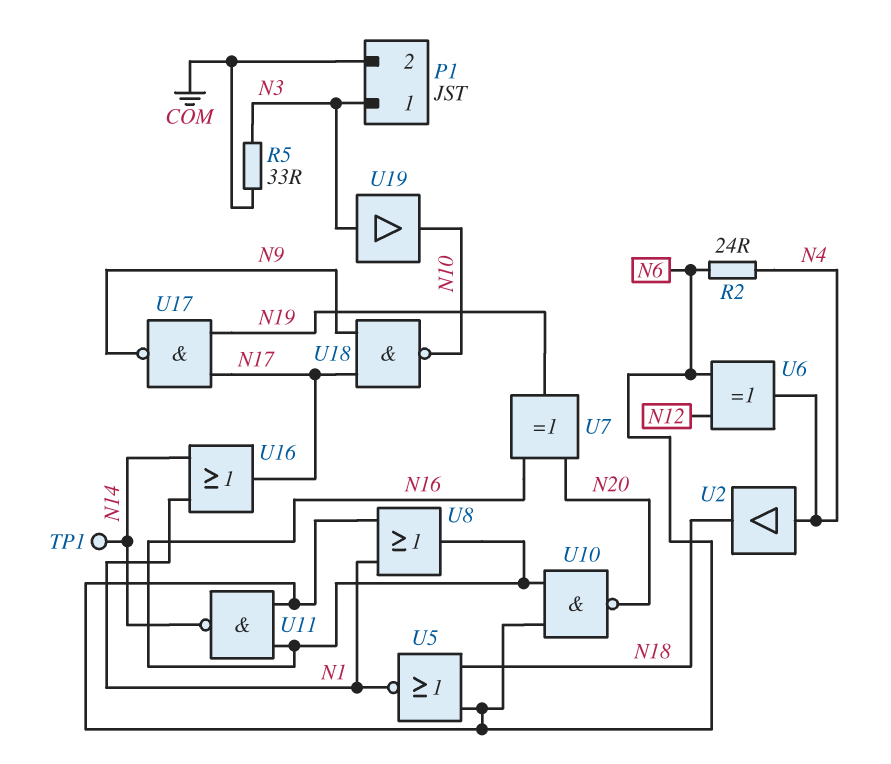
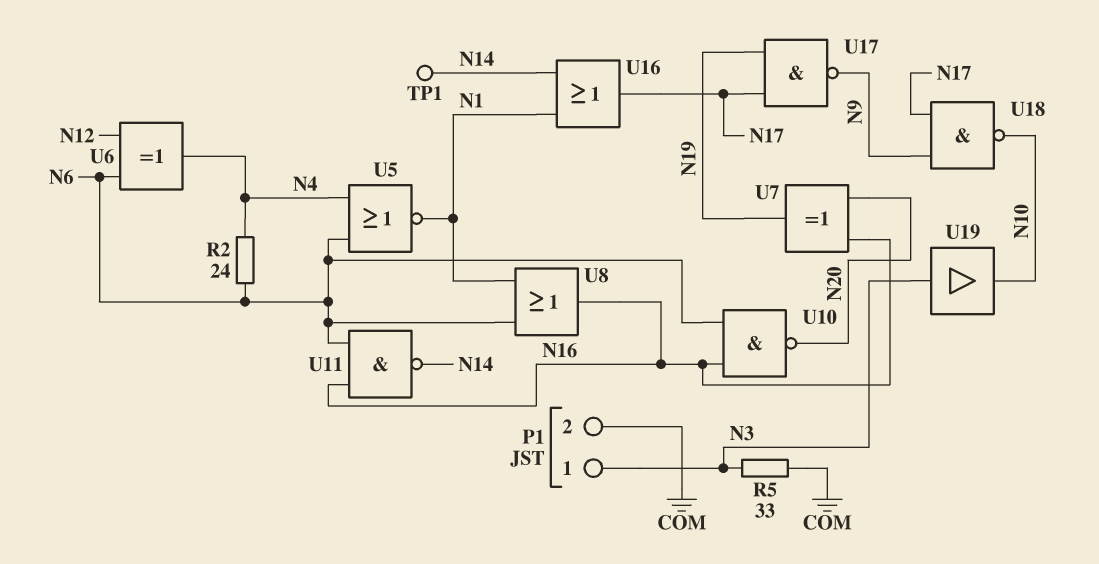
U2: buffer (in N4, out N18) -> none
U5: NOR (in N6, in N18, out N1) -> NOR (in N4, in N6, out N1)

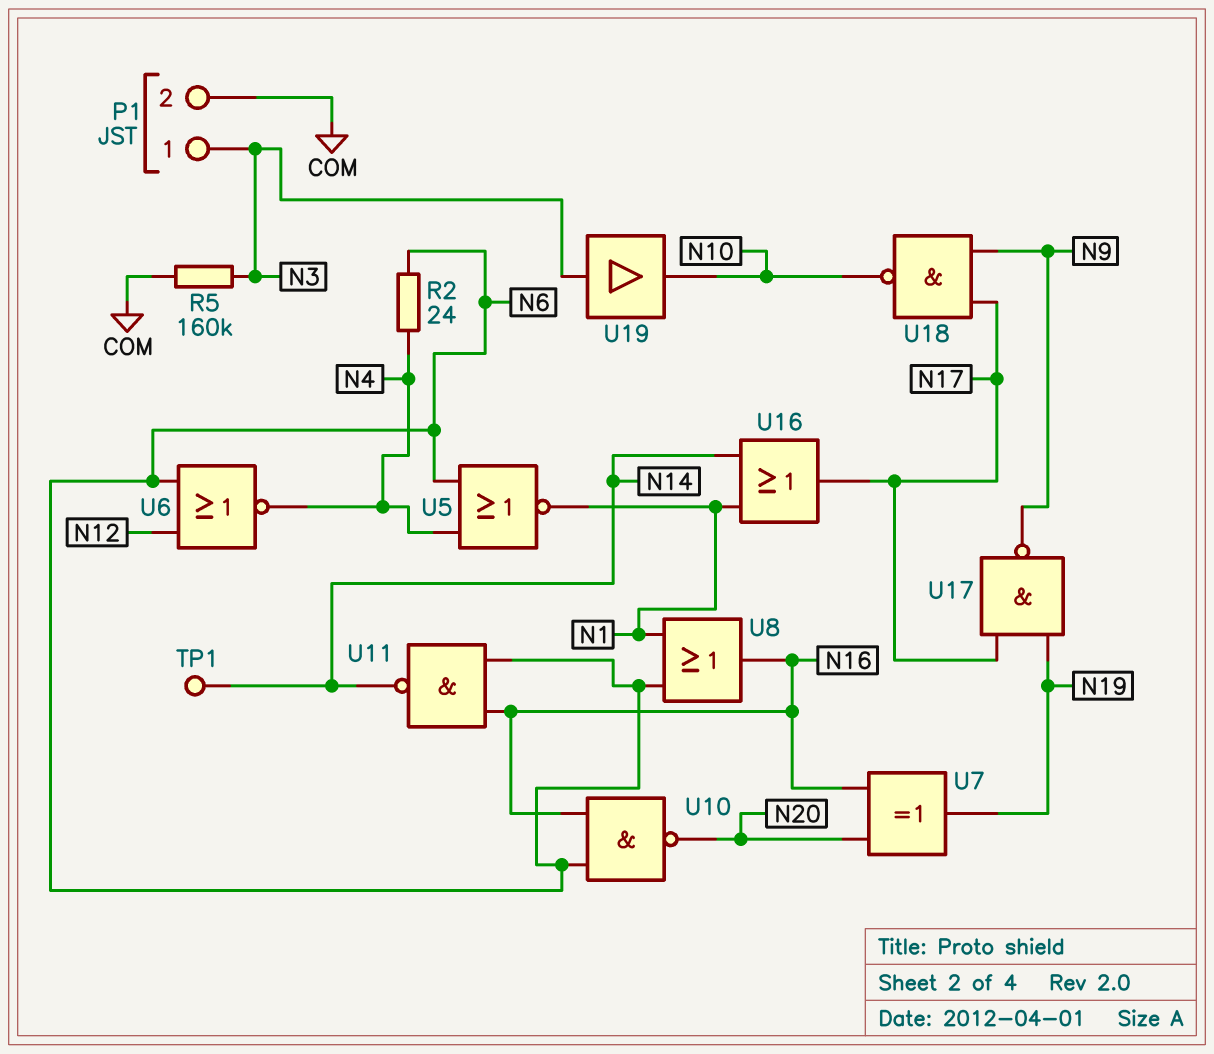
R5: 33 (COM, N3) -> 160k (COM, N3)
U6: XOR (in N6, in N12, out N4) -> NOR (in N6, in N12, out N4)

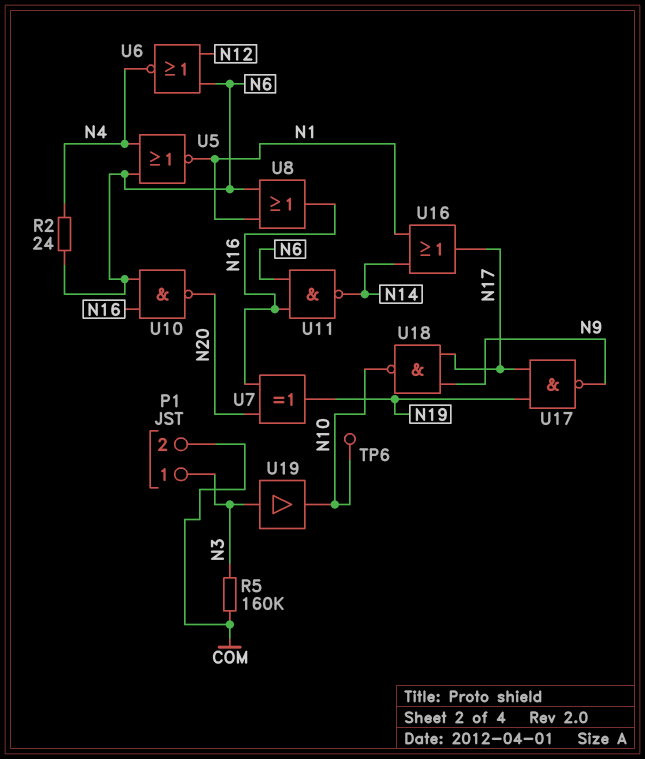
TP1: test point (N14) -> none
TP6: none -> test point (N10)

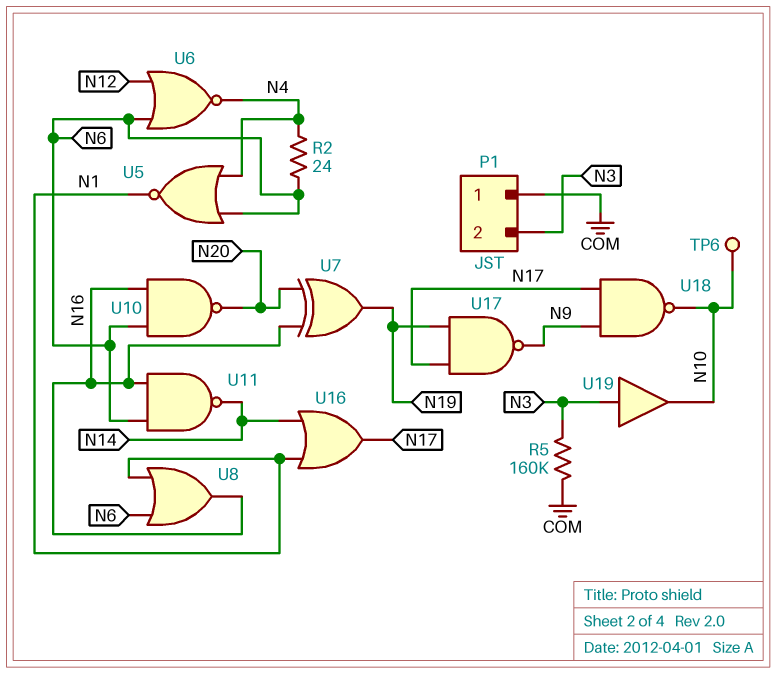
P1 pin 1: N3 -> COM
P1 pin 2: COM -> N3

